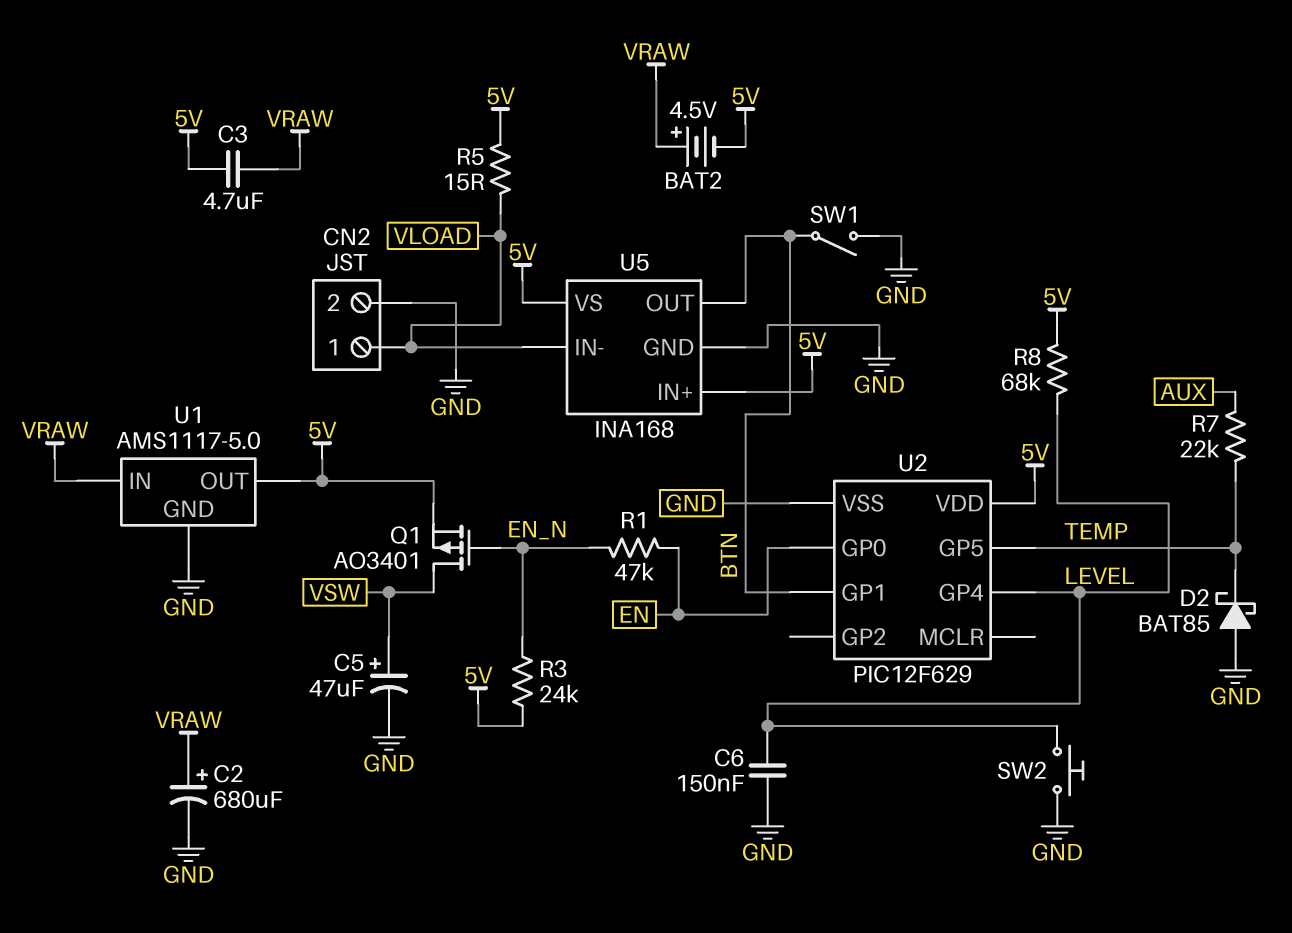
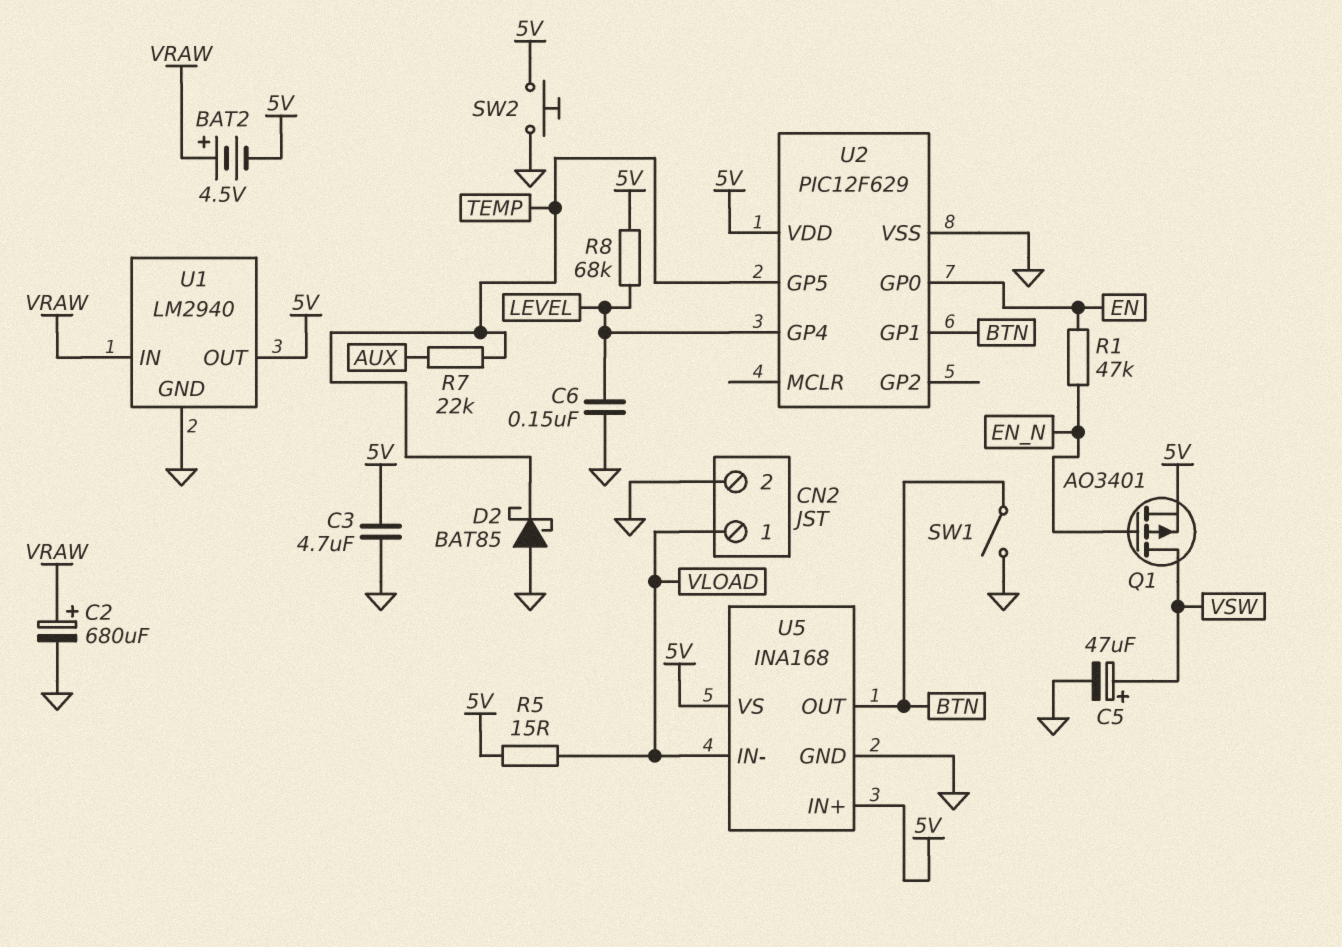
C3: 4.7uF (5V, VRAW) -> 4.7uF (5V, GND)
R3: 24k (5V, EN_N) -> none
SW2: button (GND, LEVEL) -> button (5V, GND)
U1: AMS1117-5.0 -> LM2940

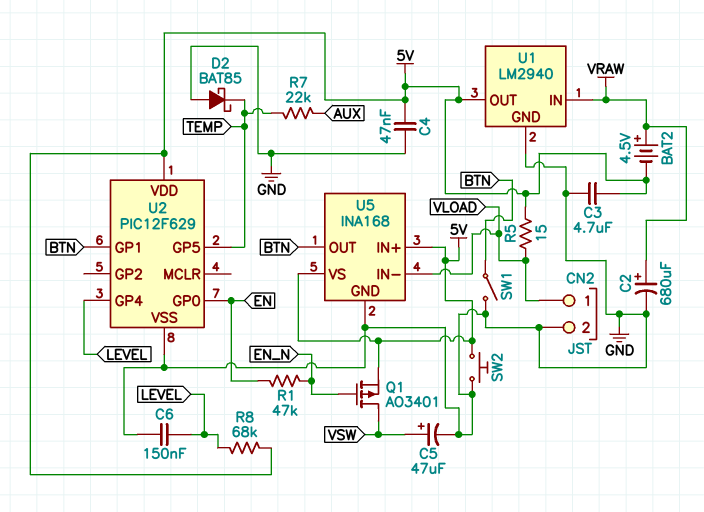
C4: none -> 47nF (5V, GND)

